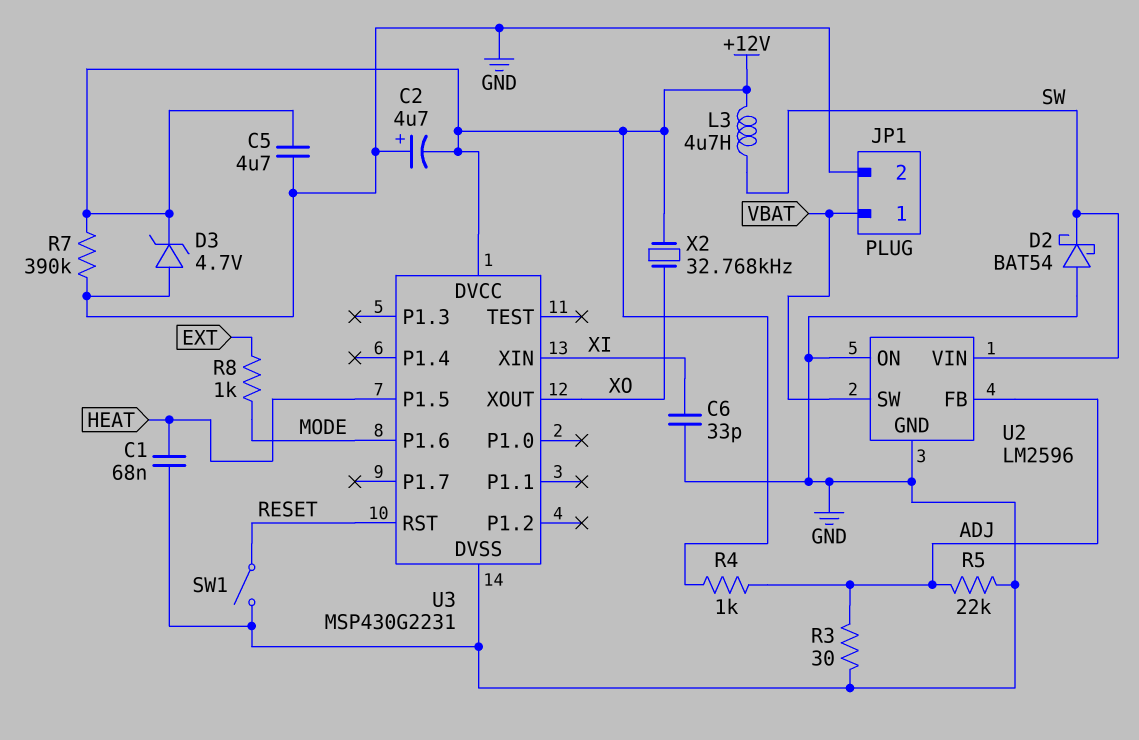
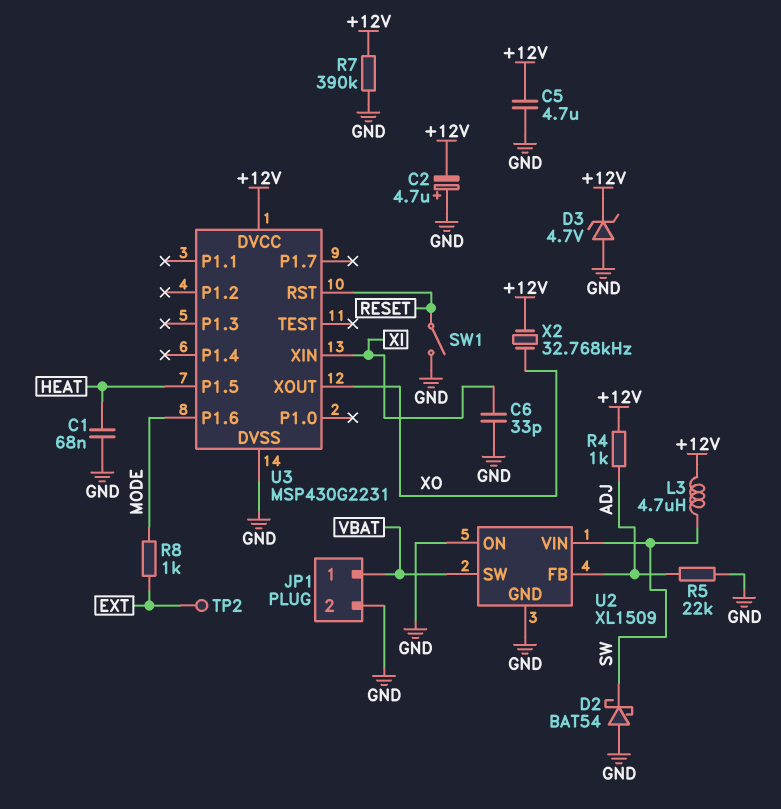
R3: 30 (ADJ, GND) -> none
TP2: none -> test point (EXT)
U2: LM2596 -> XL1509

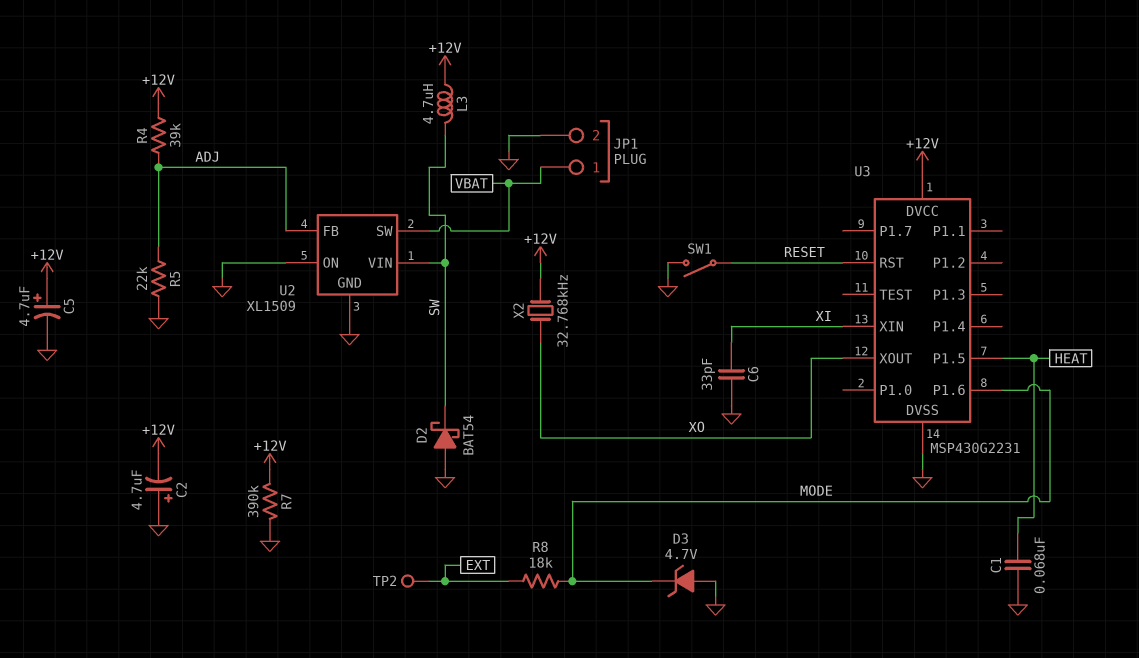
C5: 4.7uF (+12V, GND) -> 4.7uF (plus +12V, minus GND)
D3: zener 4.7V (A GND, K +12V) -> zener 4.7V (A GND, K MODE)
R4: 1k (+12V, ADJ) -> 39k (+12V, ADJ)
R8: 1k (EXT, MODE) -> 18k (EXT, MODE)

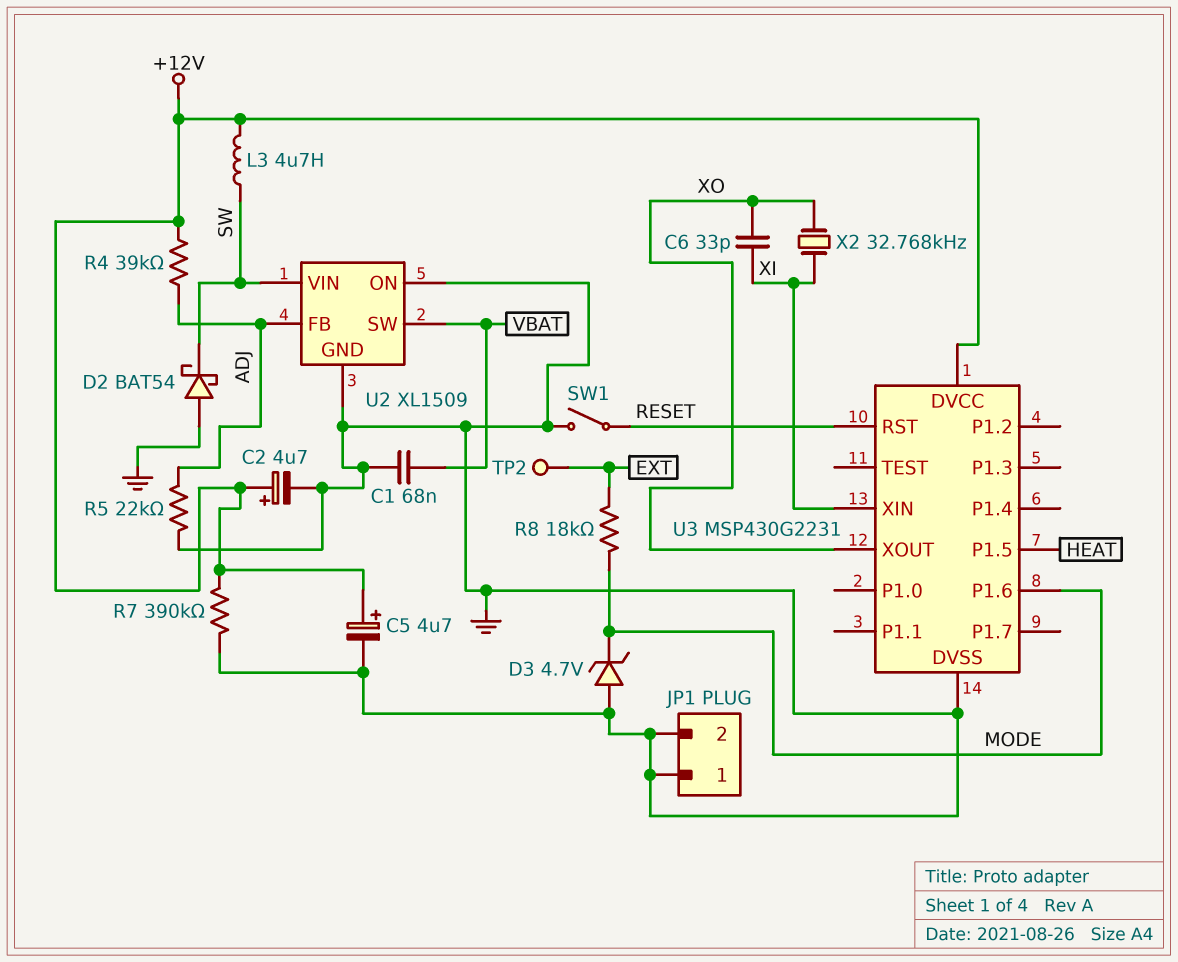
C1: 68nF (GND, HEAT) -> 68nF (GND, VBAT)
C2: 4.7uF (plus GND, minus +12V) -> 4.7uF (plus +12V, minus GND)
C6: 33pF (GND, XI) -> 33pF (XI, XO)
JP1 pin 1: VBAT -> GND
X2: 32.768kHz (+12V, XO) -> 32.768kHz (XI, XO)

